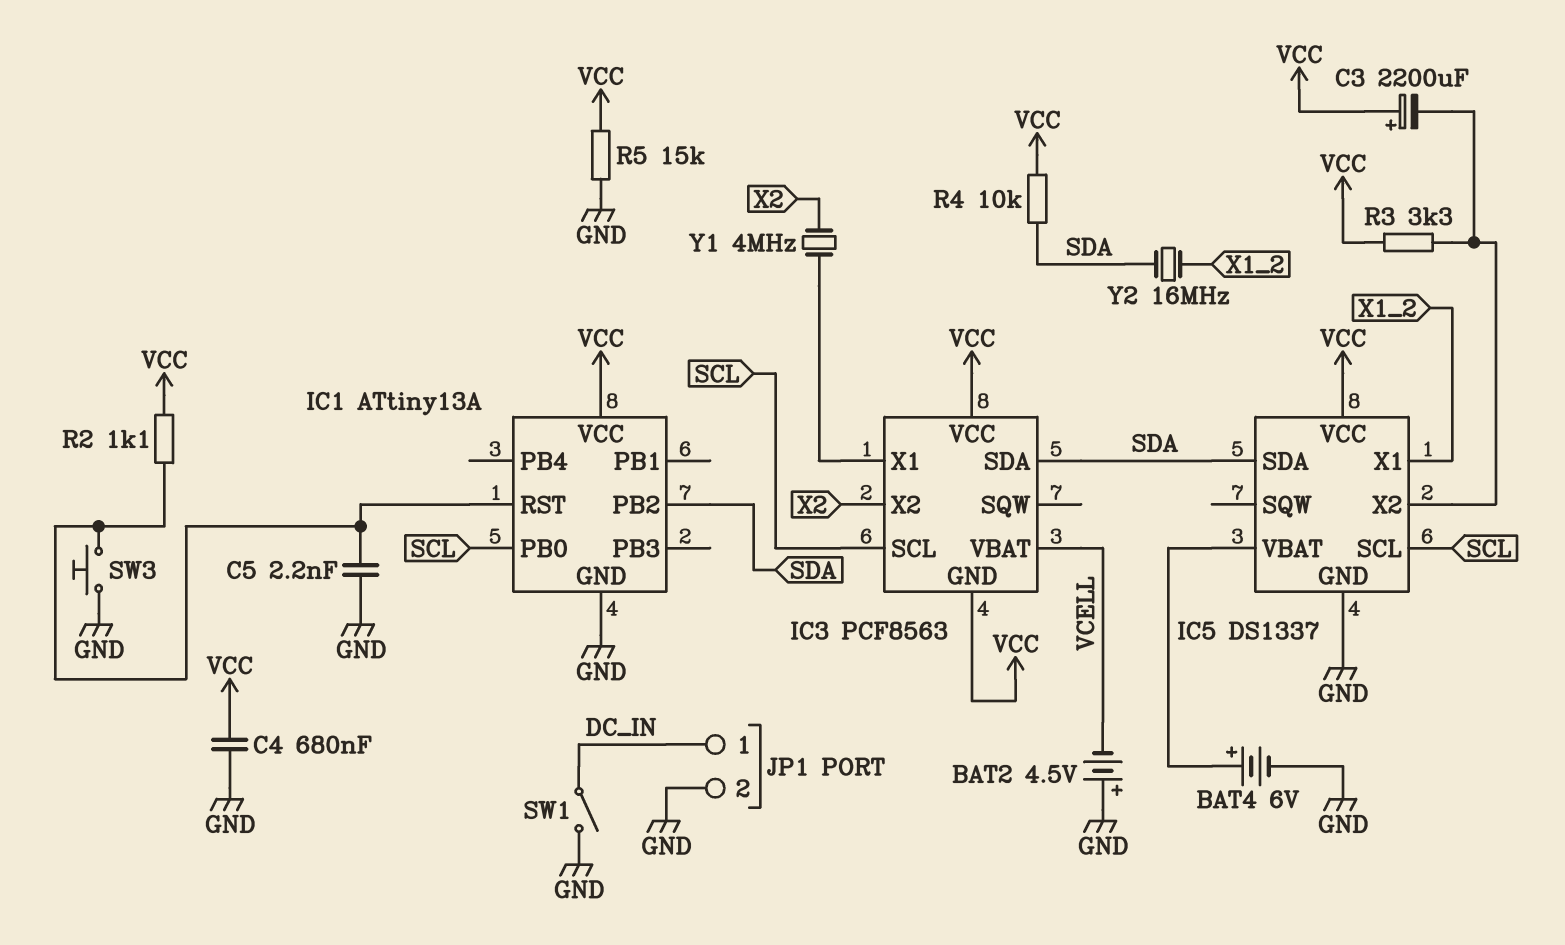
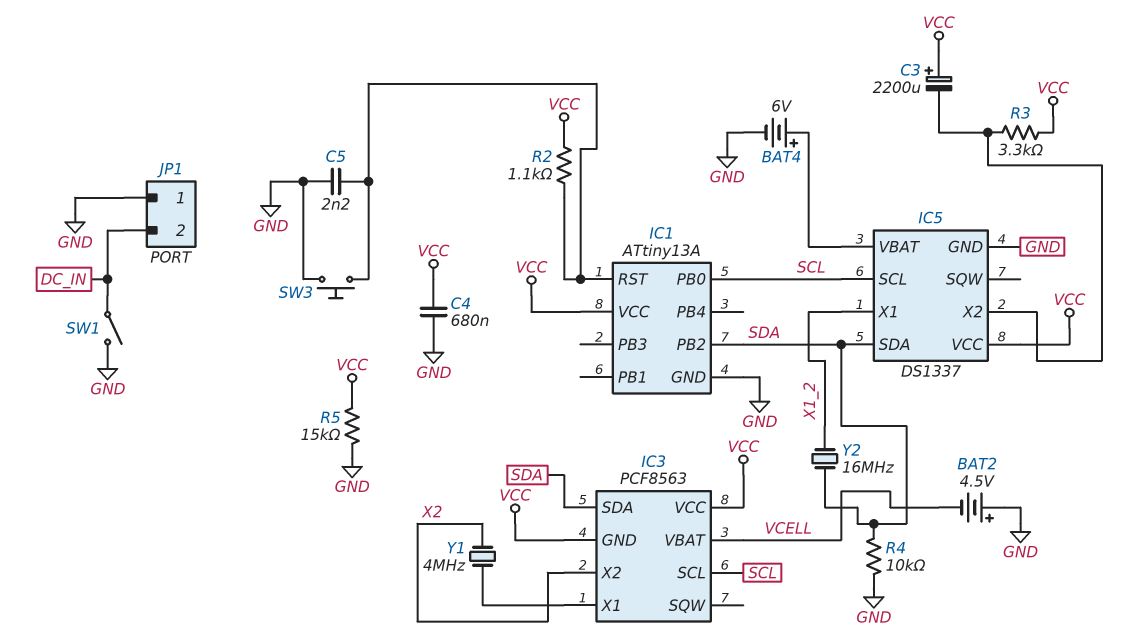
JP1 pin 1: DC_IN -> GND
JP1 pin 2: GND -> DC_IN
R4: 10k (SDA, VCC) -> 10k (GND, SDA)

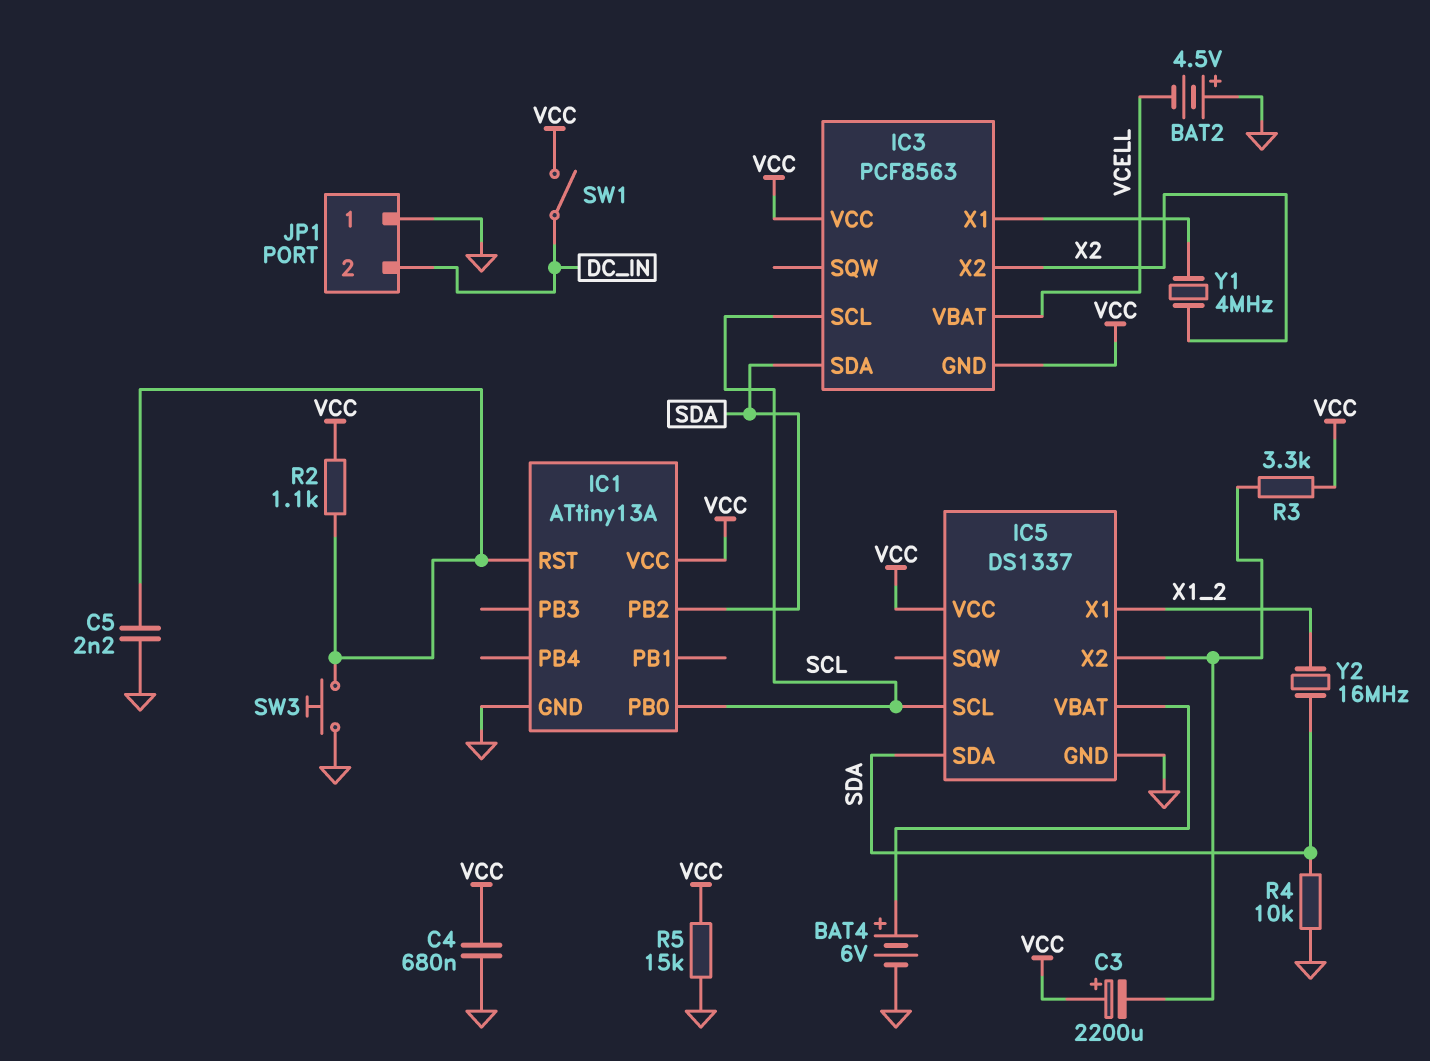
SW1: switch (DC_IN, GND) -> switch (DC_IN, VCC)

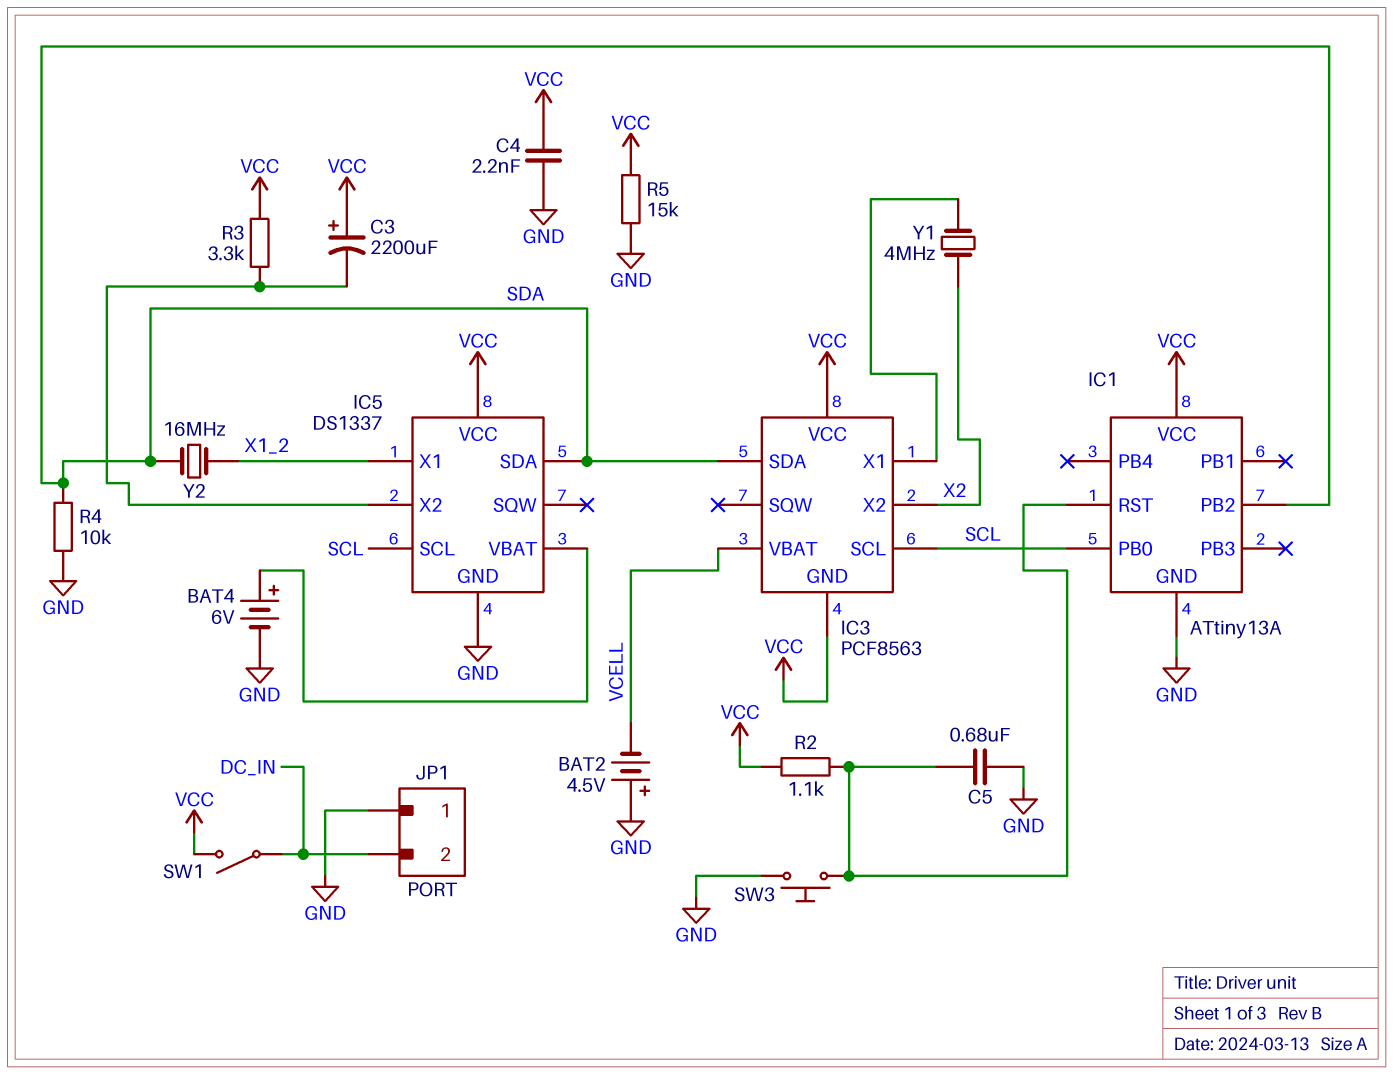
C4: 680nF (GND, VCC) -> 2.2nF (GND, VCC)
C5: 2.2nF (GND, IC1/RST) -> 680nF (GND, IC1/RST)

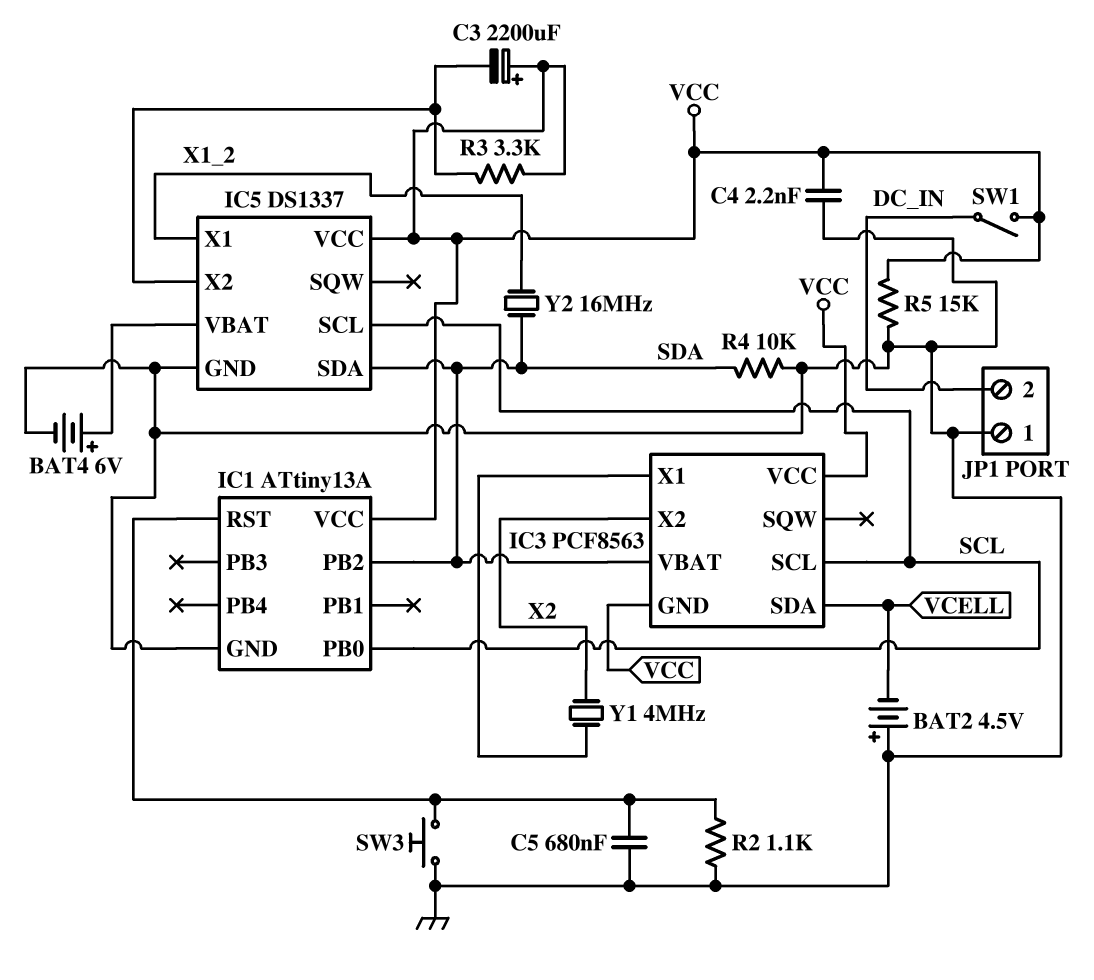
IC3 pin SDA: SDA -> VCELL
IC3 pin VBAT: VCELL -> SDA
R2: 1.1k (IC1/RST, VCC) -> 1.1k (GND, IC1/RST)

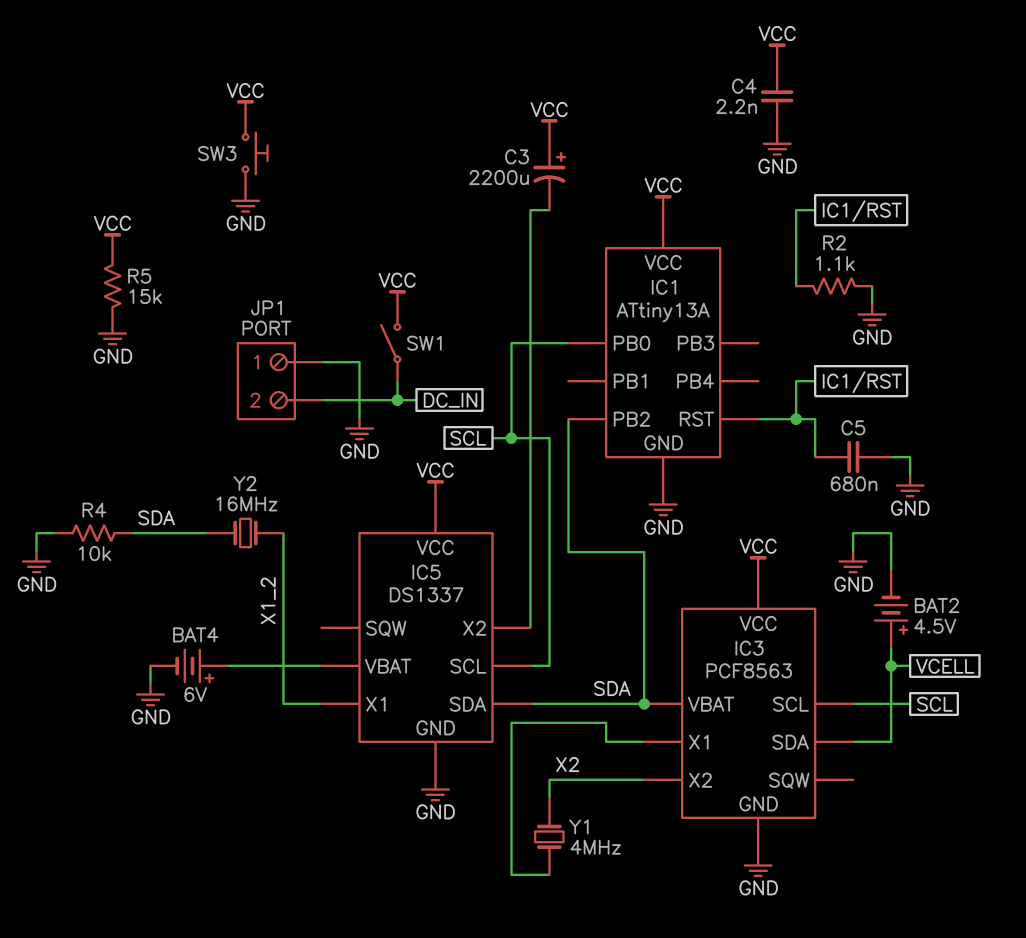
BAT2: 4.5V (plus GND, minus VCELL) -> 4.5V (plus VCELL, minus GND)
IC3 pin GND: VCC -> GND
R3: 3.3k (IC5/X2, VCC) -> none
SW3: button (GND, IC1/RST) -> button (GND, VCC)

